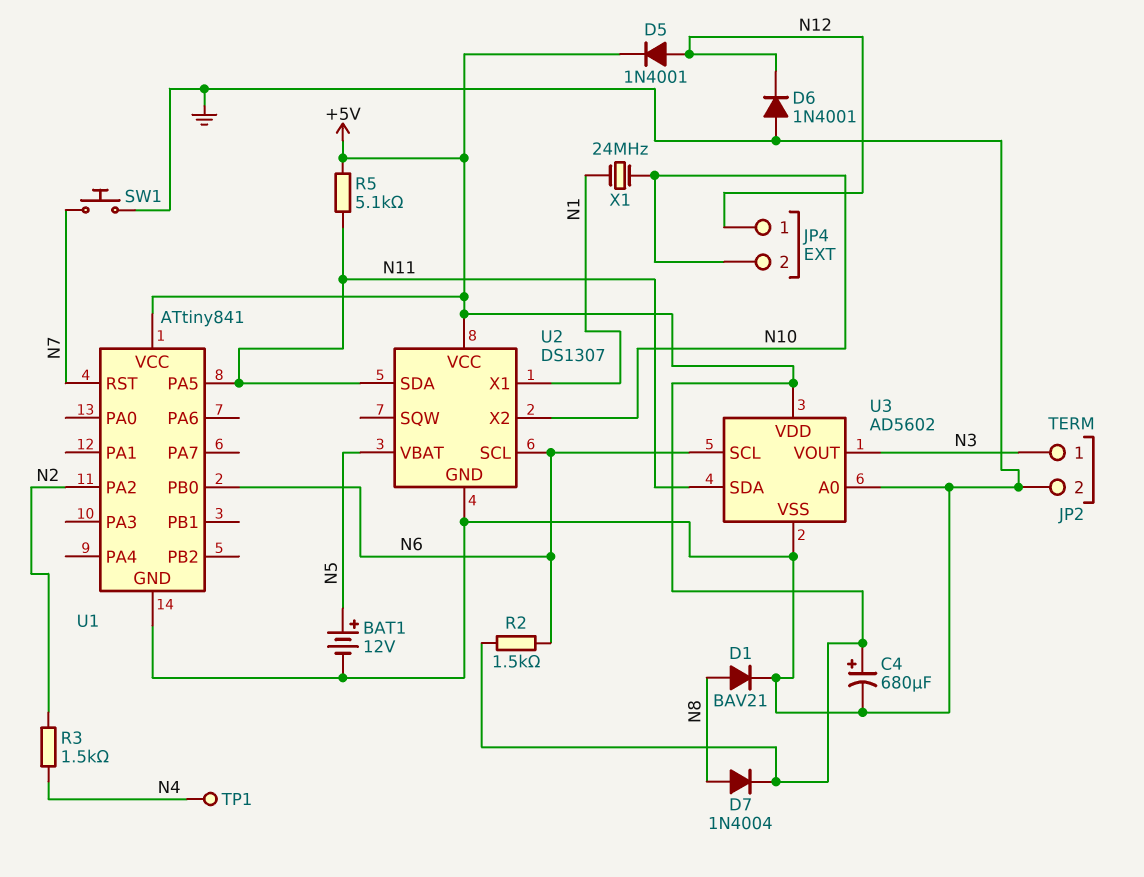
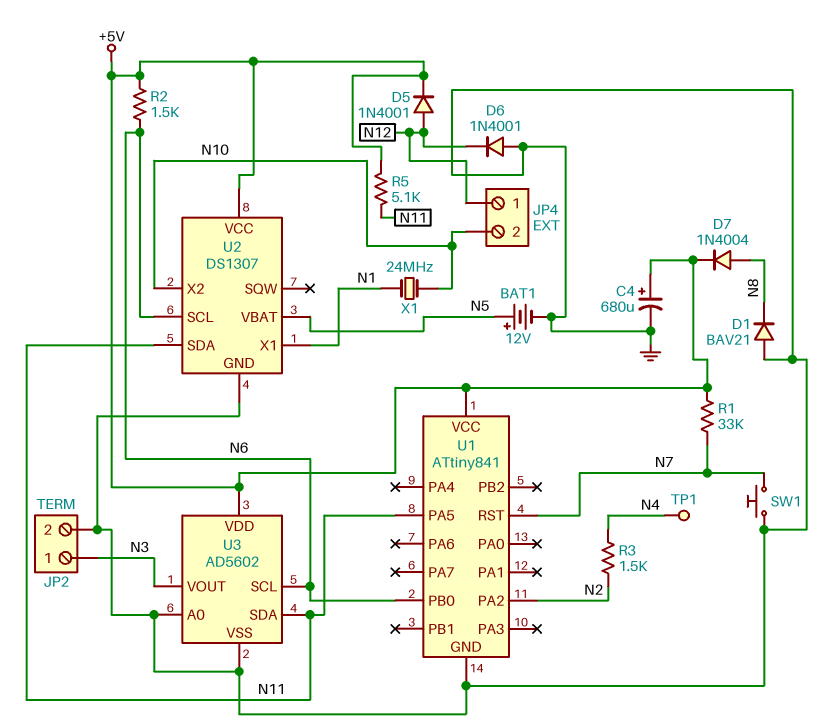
D1: diode BAV21 (A N8, K GND) -> diode BAV21 (A GND, K N8)
R1: none -> 33k (+5V, N7)

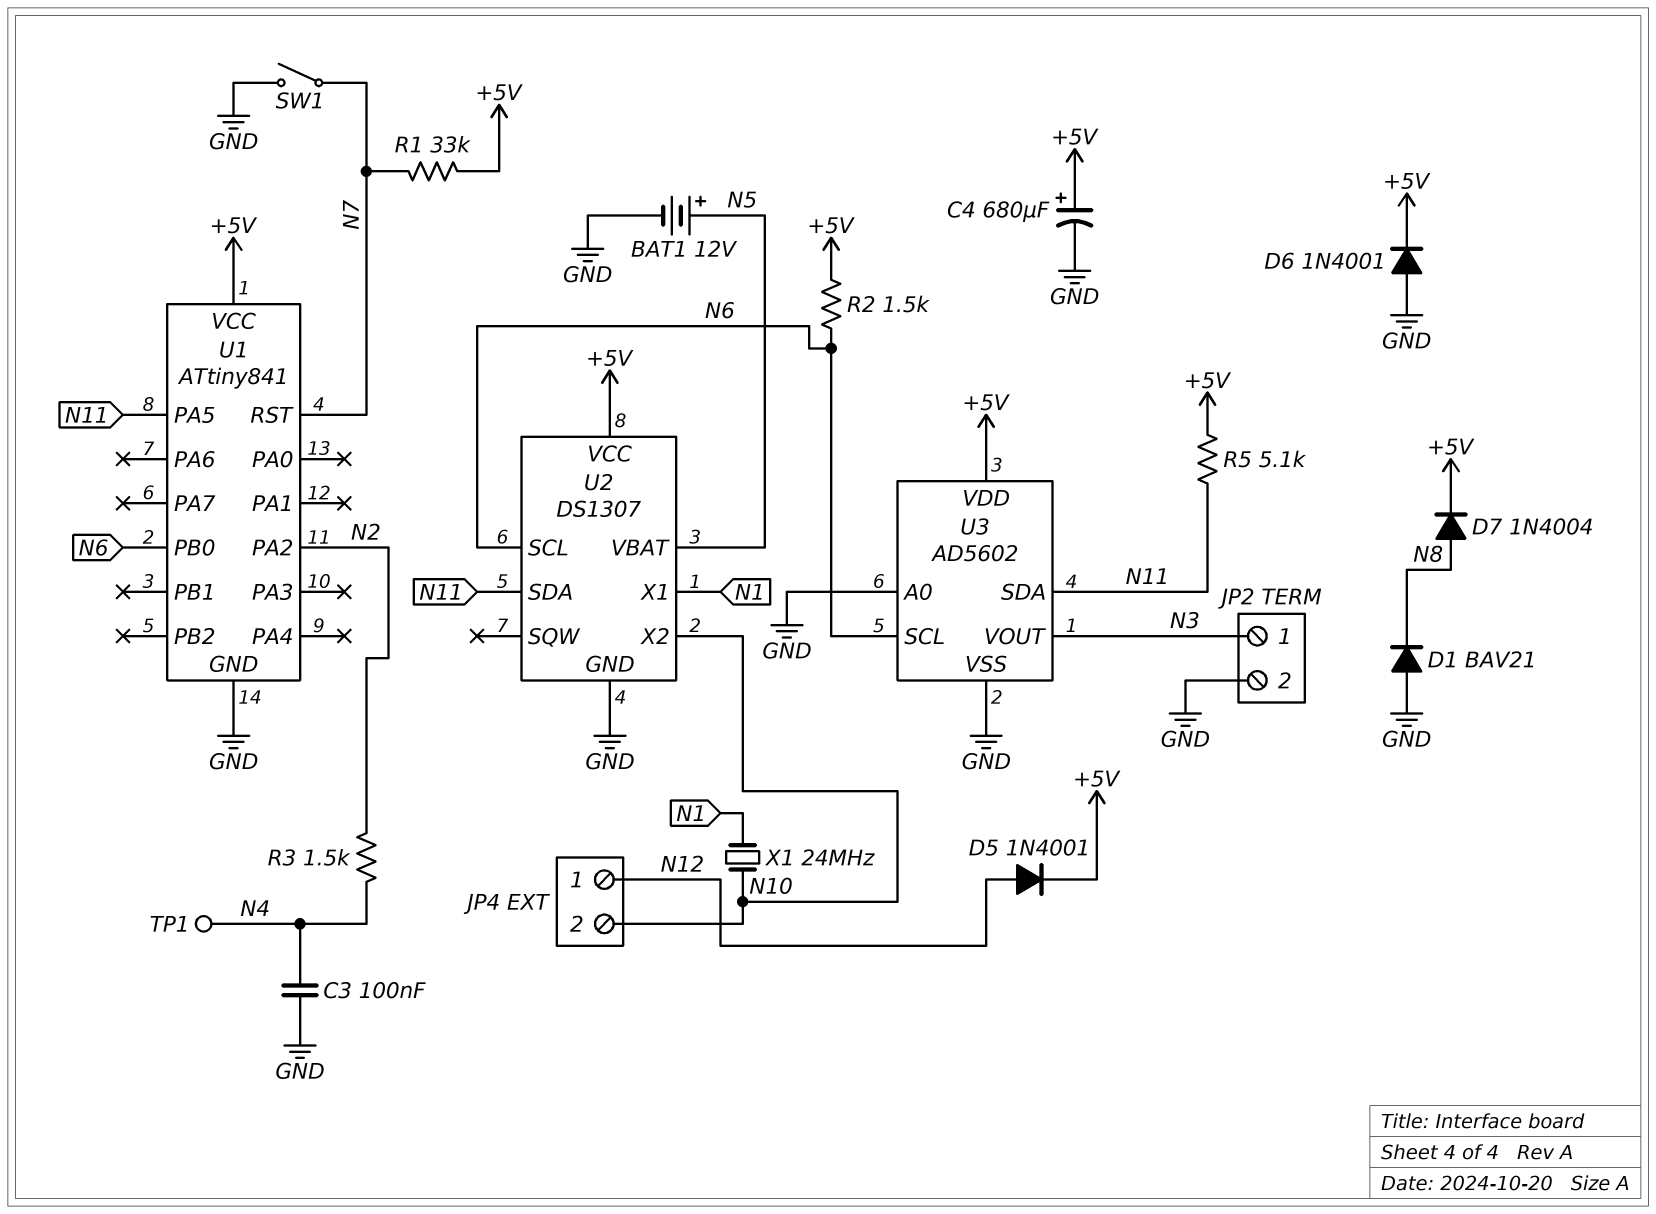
C3: none -> 100nF (GND, N4)
D6: diode 1N4001 (A GND, K N12) -> diode 1N4001 (A GND, K +5V)
SW1: button (GND, N7) -> switch (GND, N7)

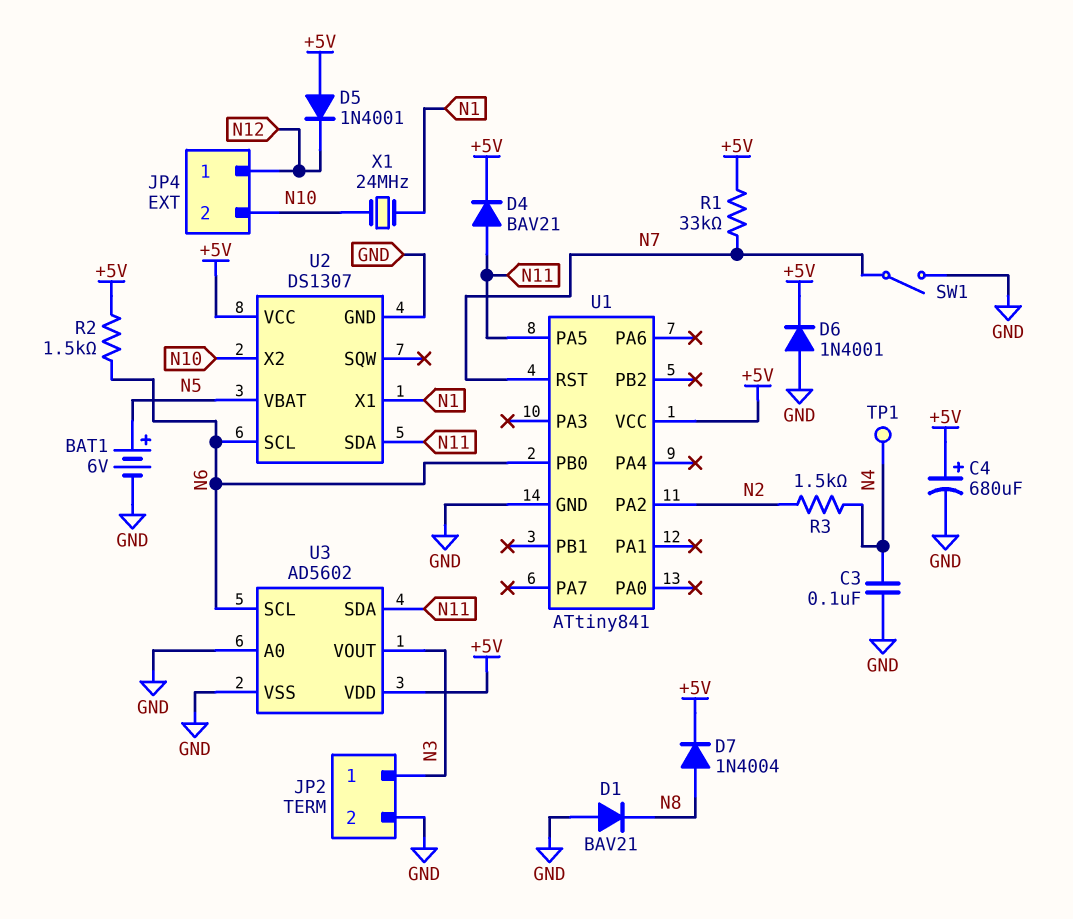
BAT1: 12V (plus N5, minus GND) -> 6V (plus N5, minus GND)
D4: none -> diode BAV21 (A N11, K +5V)
D5: diode 1N4001 (A N12, K +5V) -> diode 1N4001 (A +5V, K N12)
R5: 5.1k (+5V, N11) -> none

